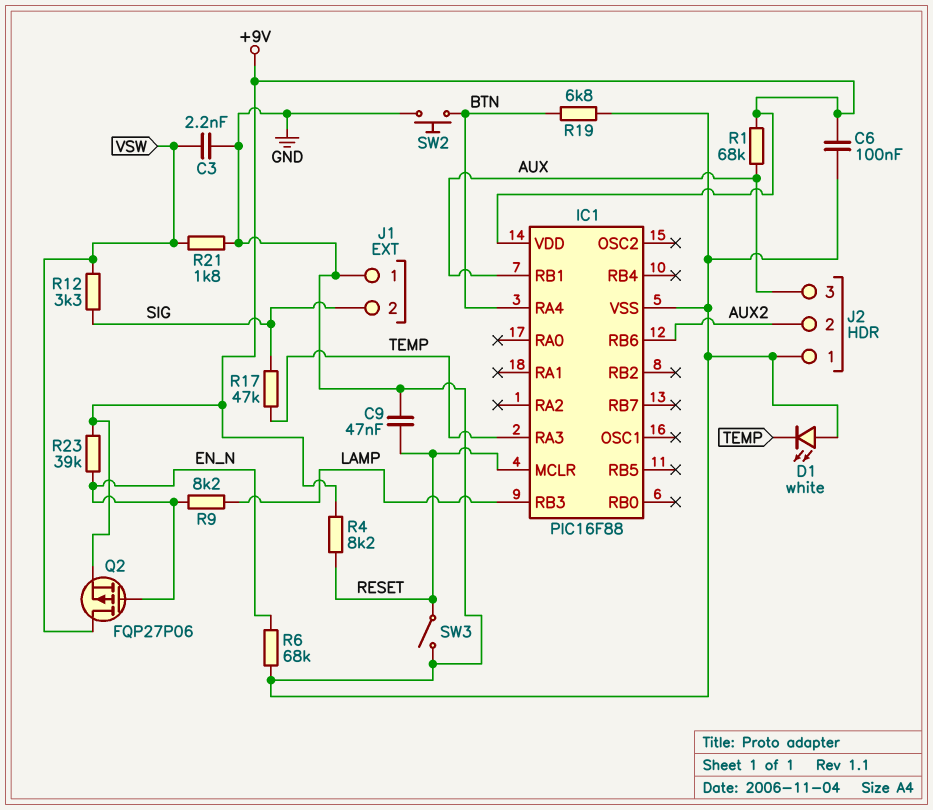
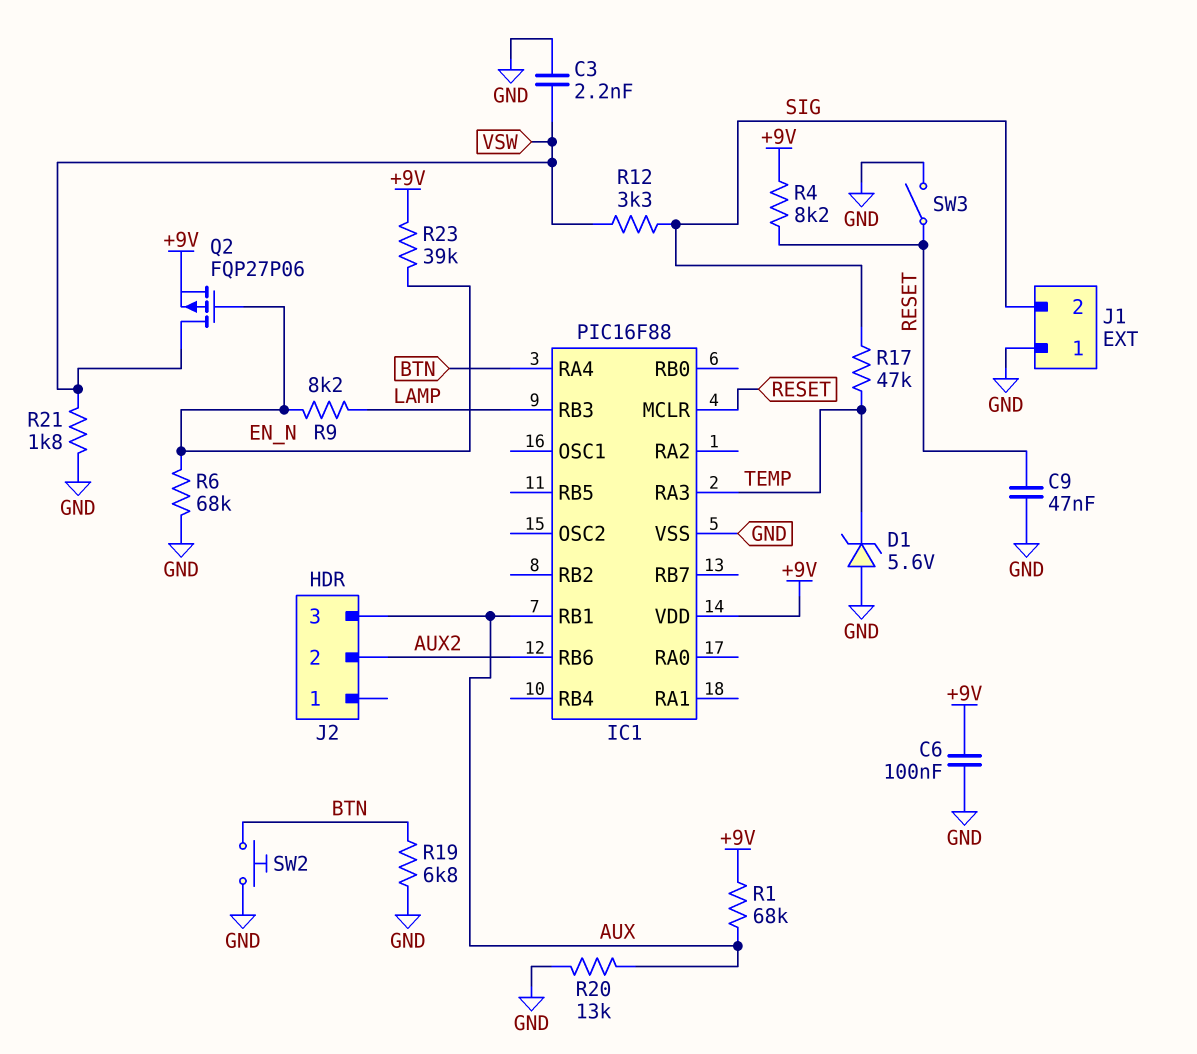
D1: LED white (A GND, K TEMP) -> zener 5.6V (A GND, K TEMP)
J2 pin 1: GND -> none
R20: none -> 13k (AUX, GND)

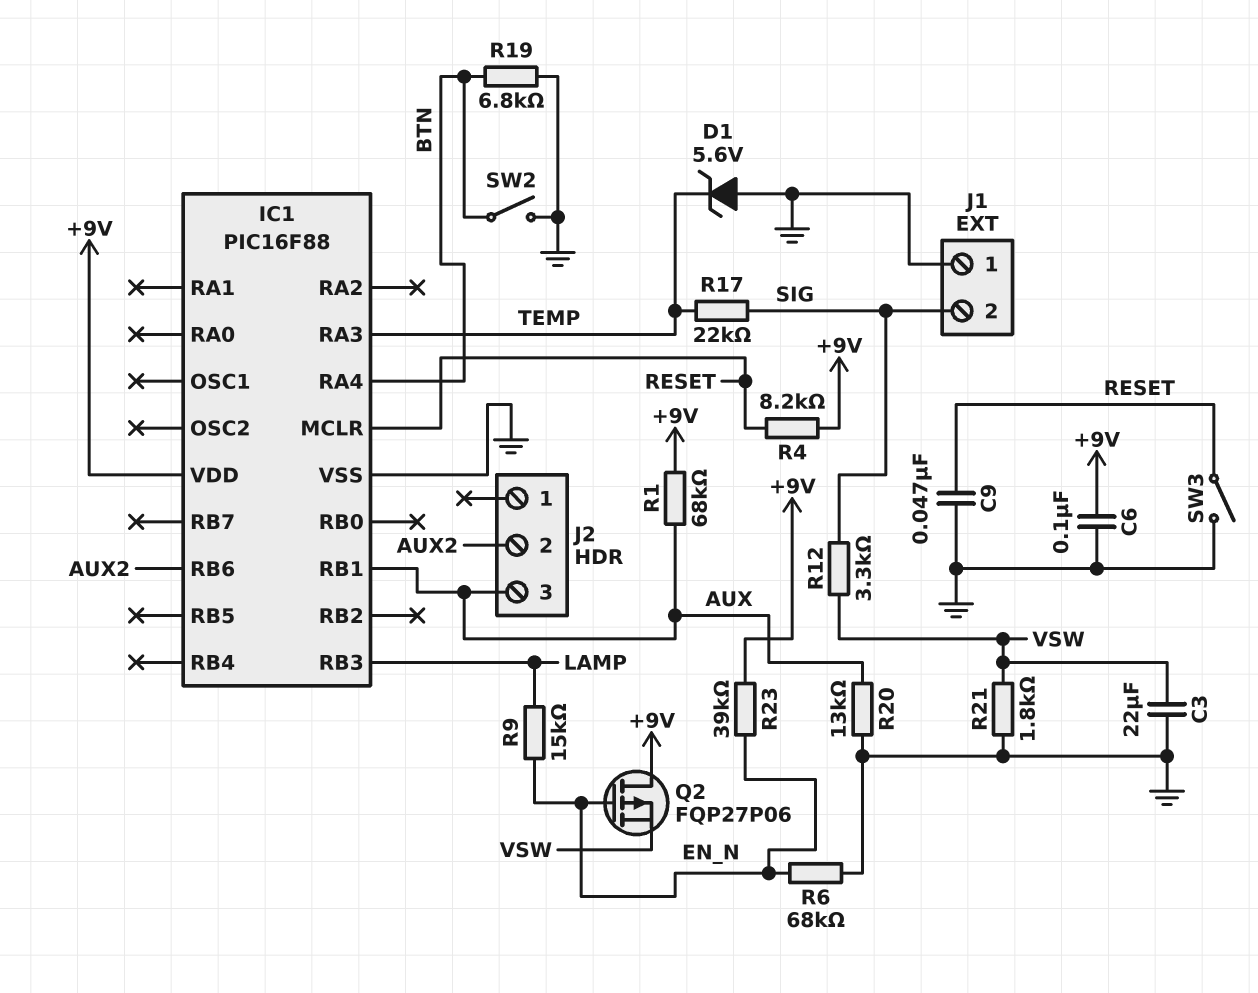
C3: 2.2nF (GND, VSW) -> 22uF (GND, VSW)
Q2: PMOS FQP27P06 (G EN_N, D VSW, S +9V) -> PMOS FQP27P06 (G EN_N, D +9V, S VSW)
R9: 8.2k (EN_N, LAMP) -> 15k (EN_N, LAMP)
R17: 47k (SIG, TEMP) -> 22k (SIG, TEMP)
SW2: button (BTN, GND) -> switch (BTN, GND)

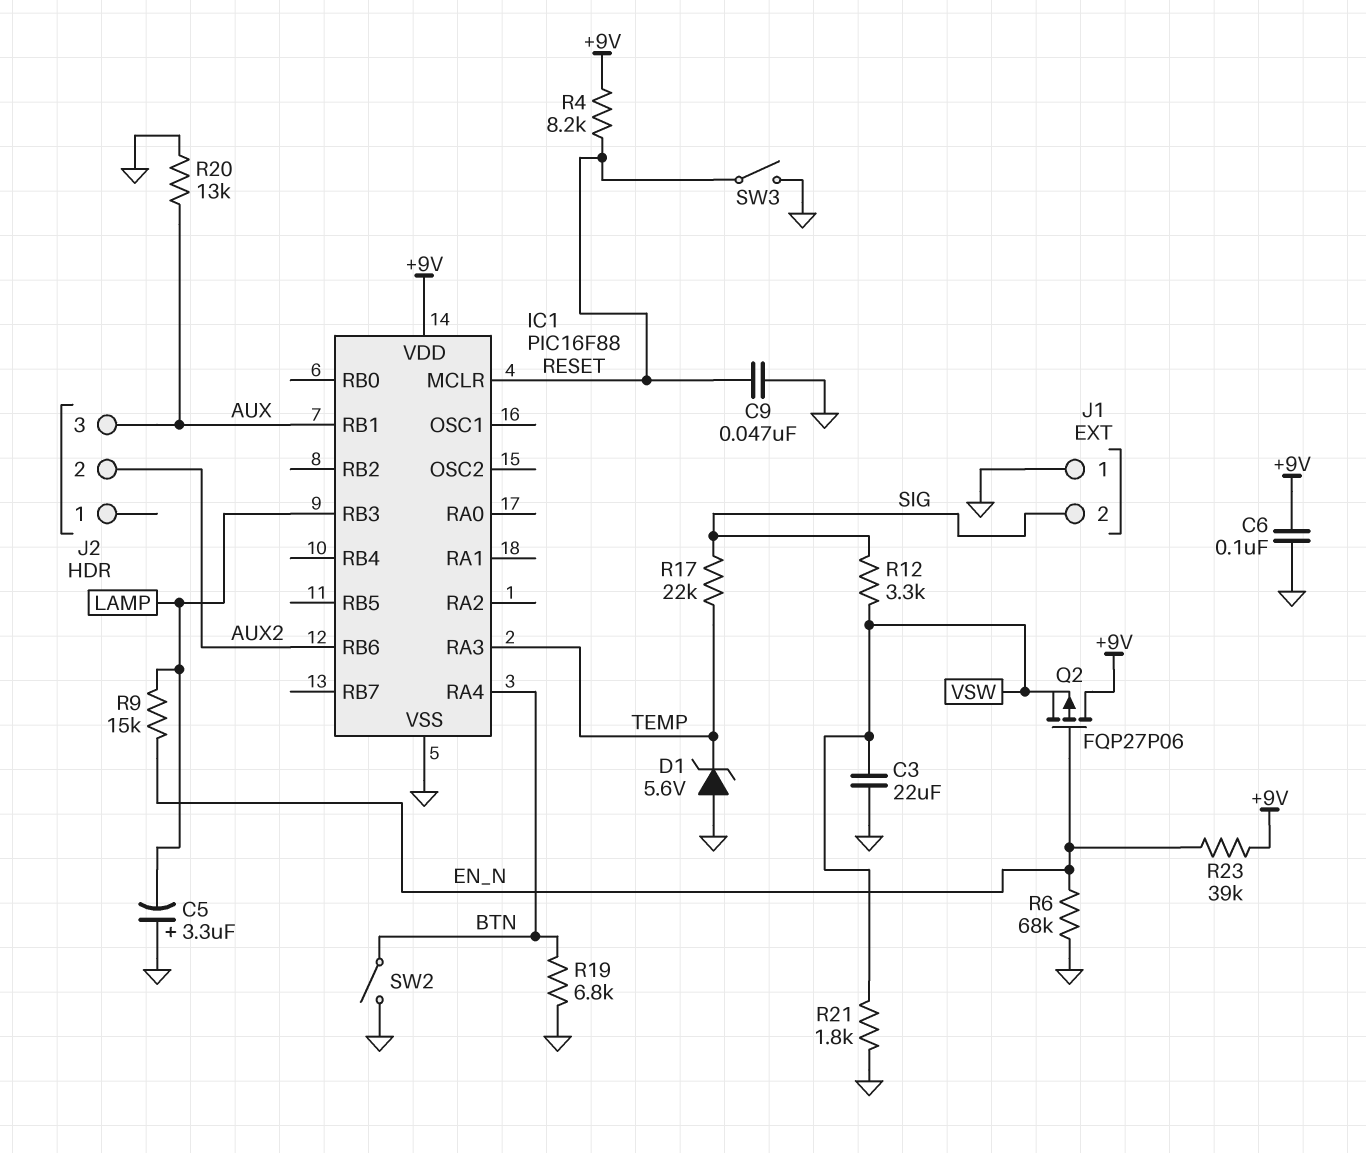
C5: none -> 3.3uF (plus GND, minus LAMP)
R1: 68k (+9V, AUX) -> none

